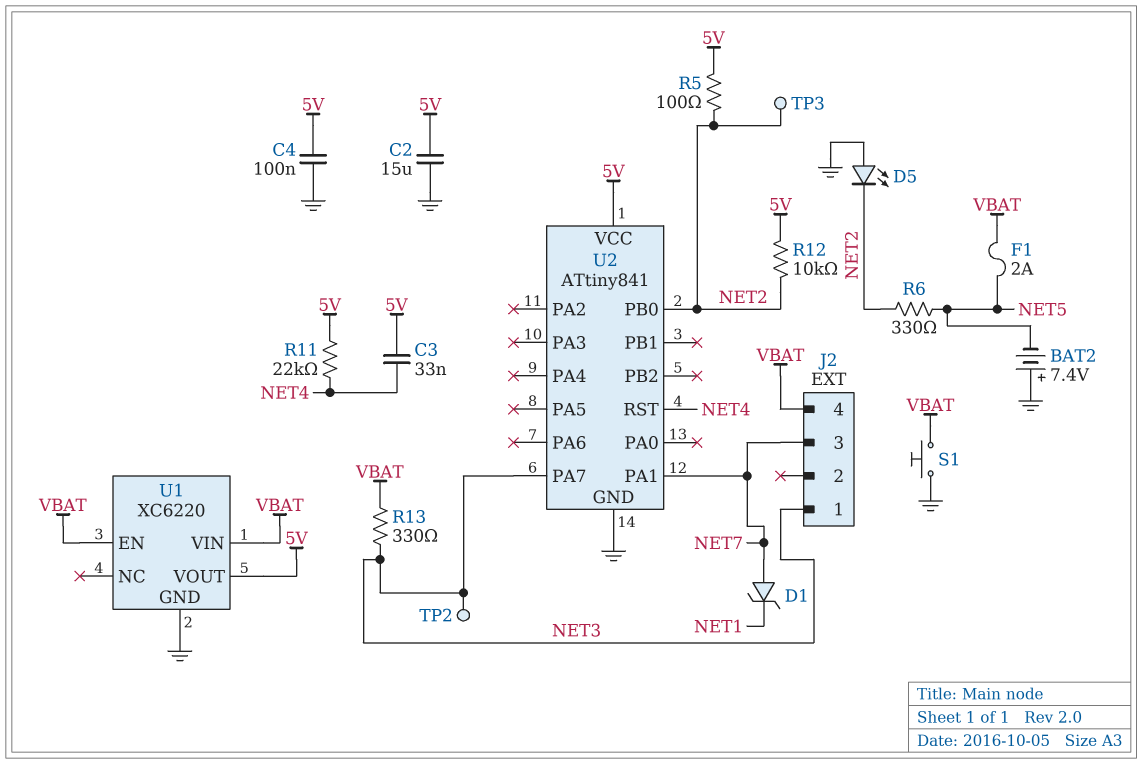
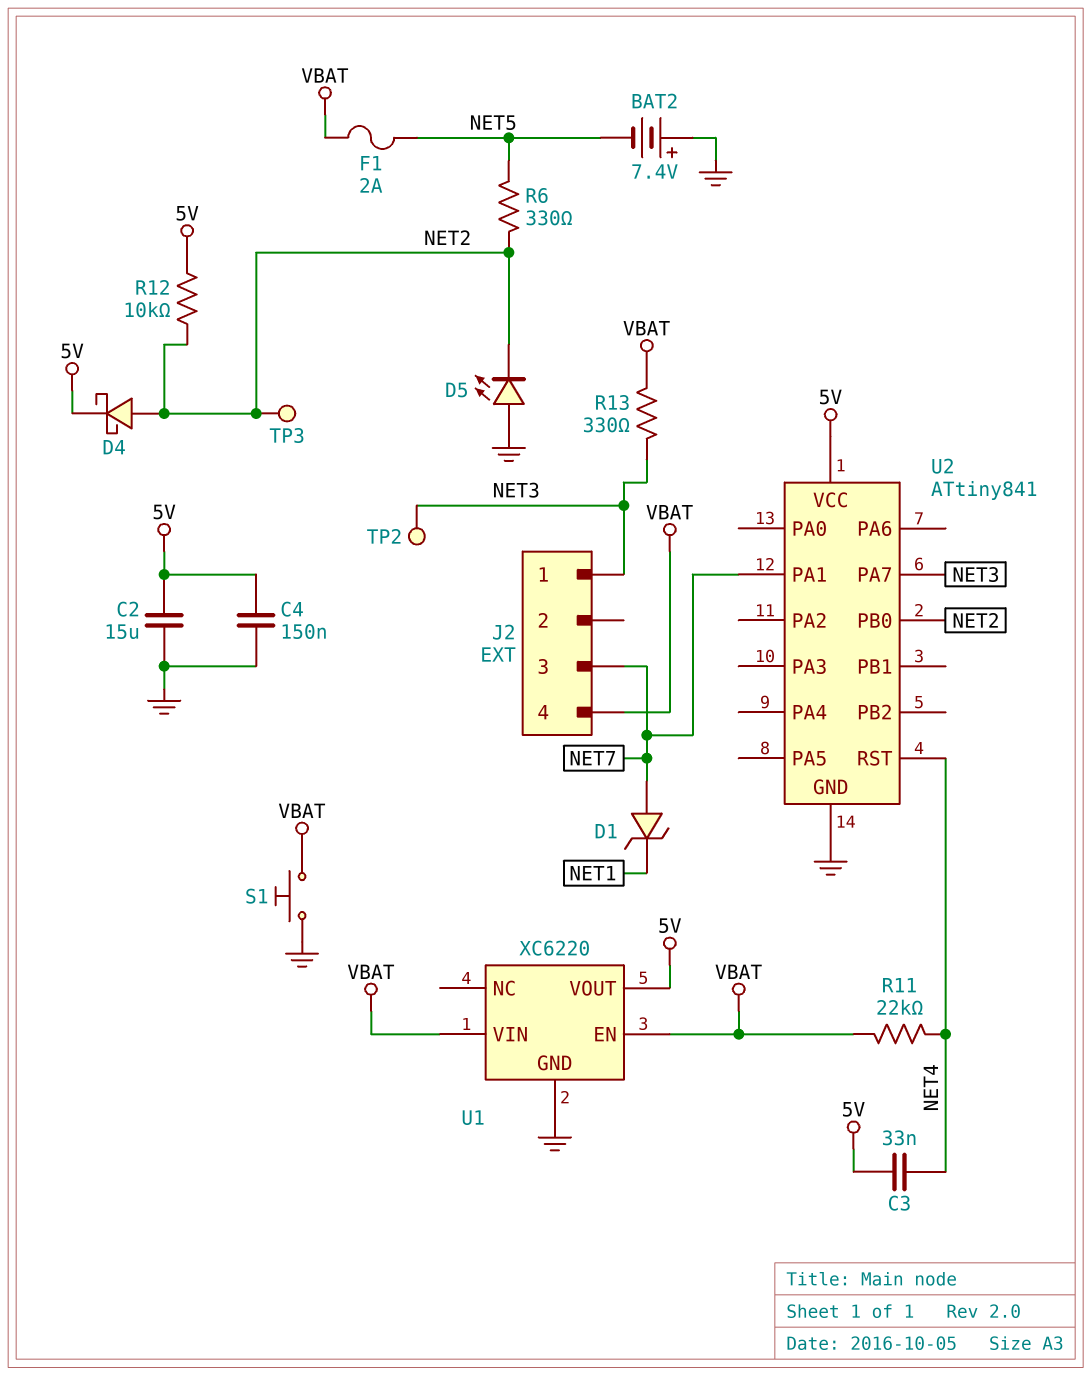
C4: 100nF (5V, GND) -> 150nF (5V, GND)
D4: none -> schottky (A NET2, K 5V)
R5: 100 (5V, NET2) -> none
R11: 22k (5V, NET4) -> 22k (NET4, VBAT)

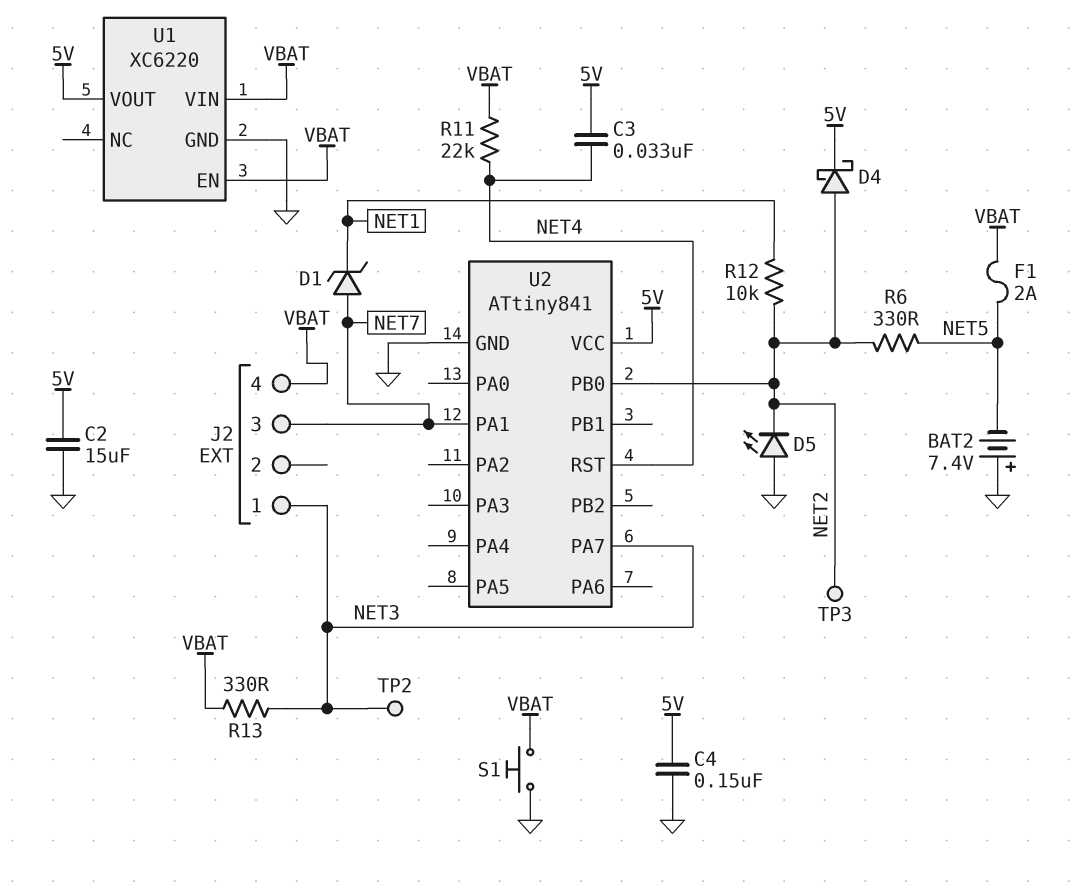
R12: 10k (5V, NET2) -> 10k (NET1, NET2)

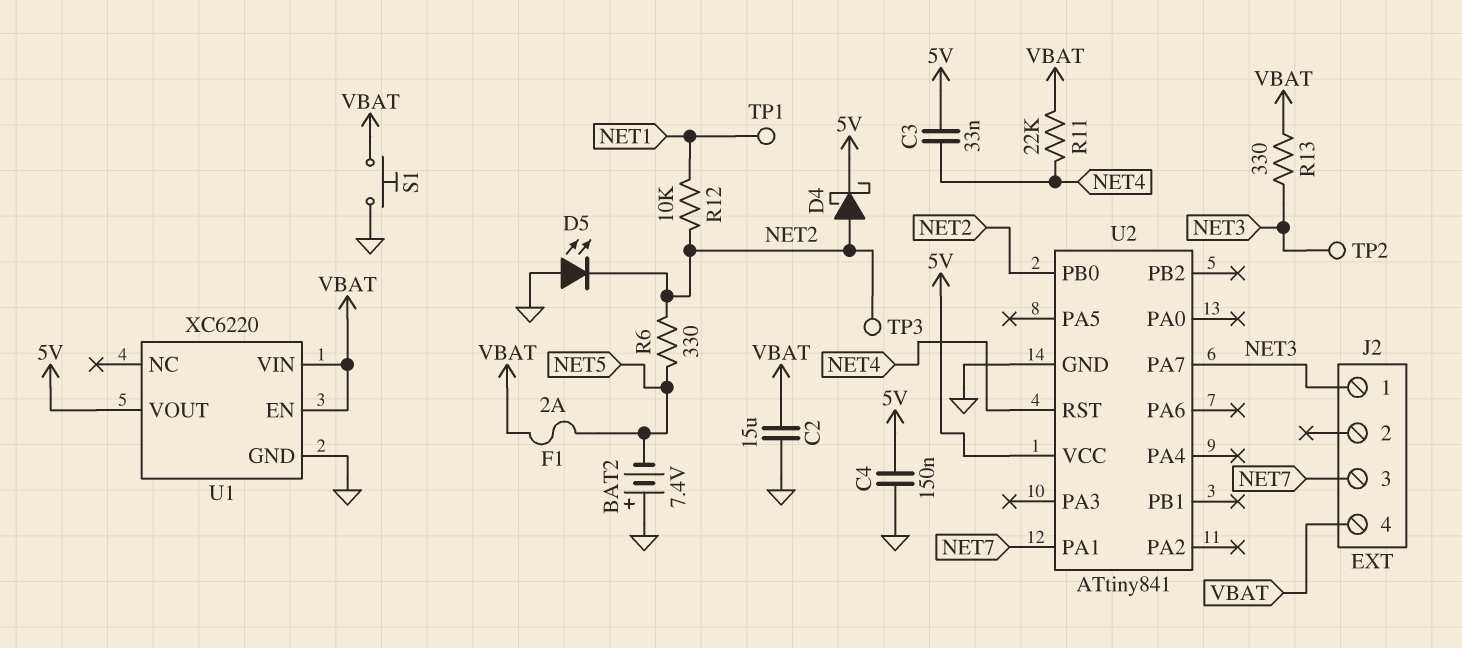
C2: 15uF (5V, GND) -> 15uF (GND, VBAT)
D1: zener (A NET7, K NET1) -> none
TP1: none -> test point (NET1)

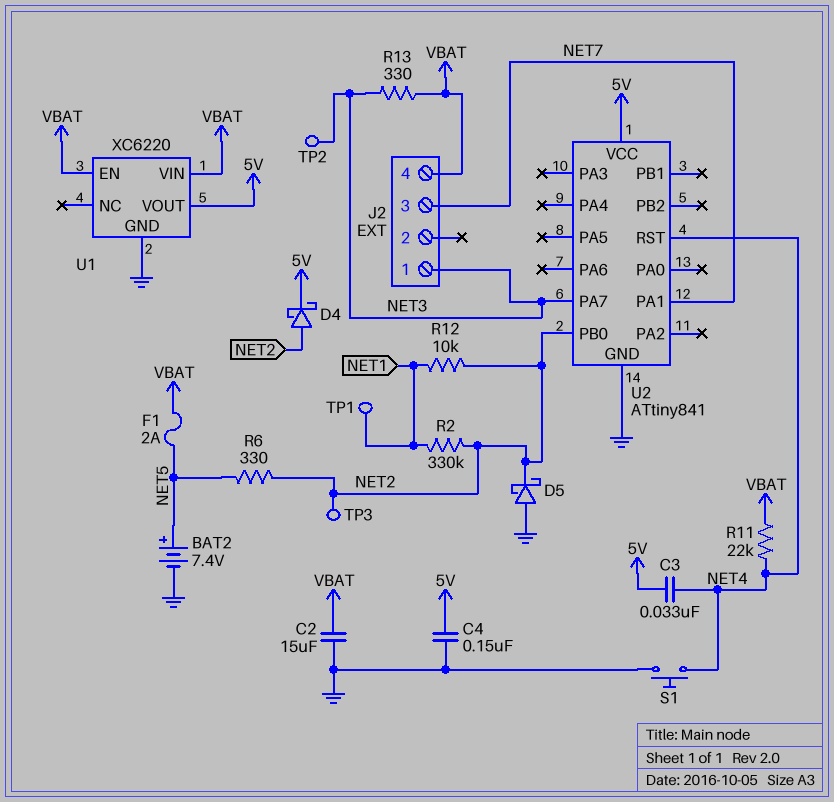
BAT2: 7.4V (plus GND, minus NET5) -> 7.4V (plus NET5, minus GND)
D5: LED (A GND, K NET2) -> schottky (A GND, K NET2)
R2: none -> 330k (NET1, NET2)
S1: button (GND, VBAT) -> button (GND, NET4)

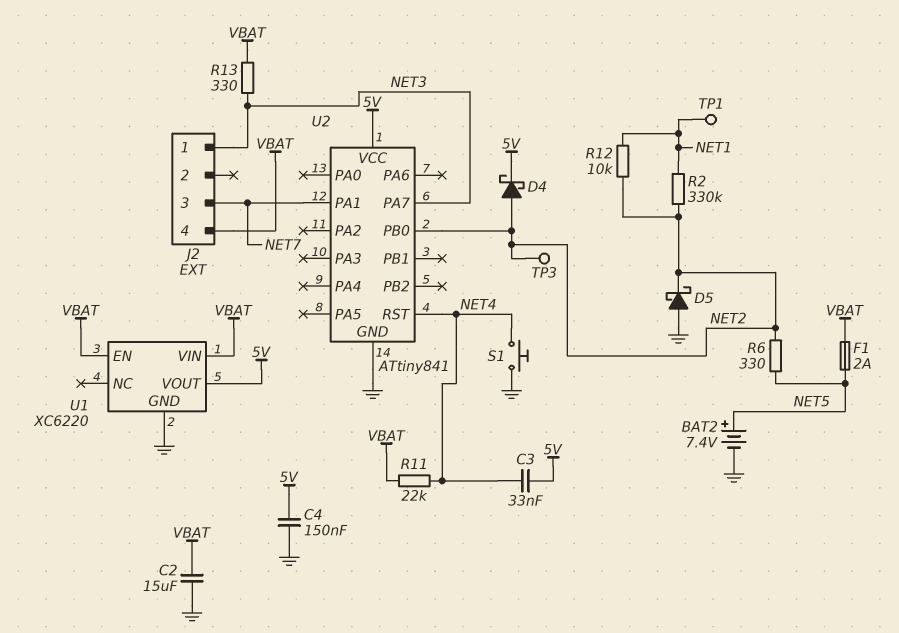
TP2: test point (NET3) -> none

